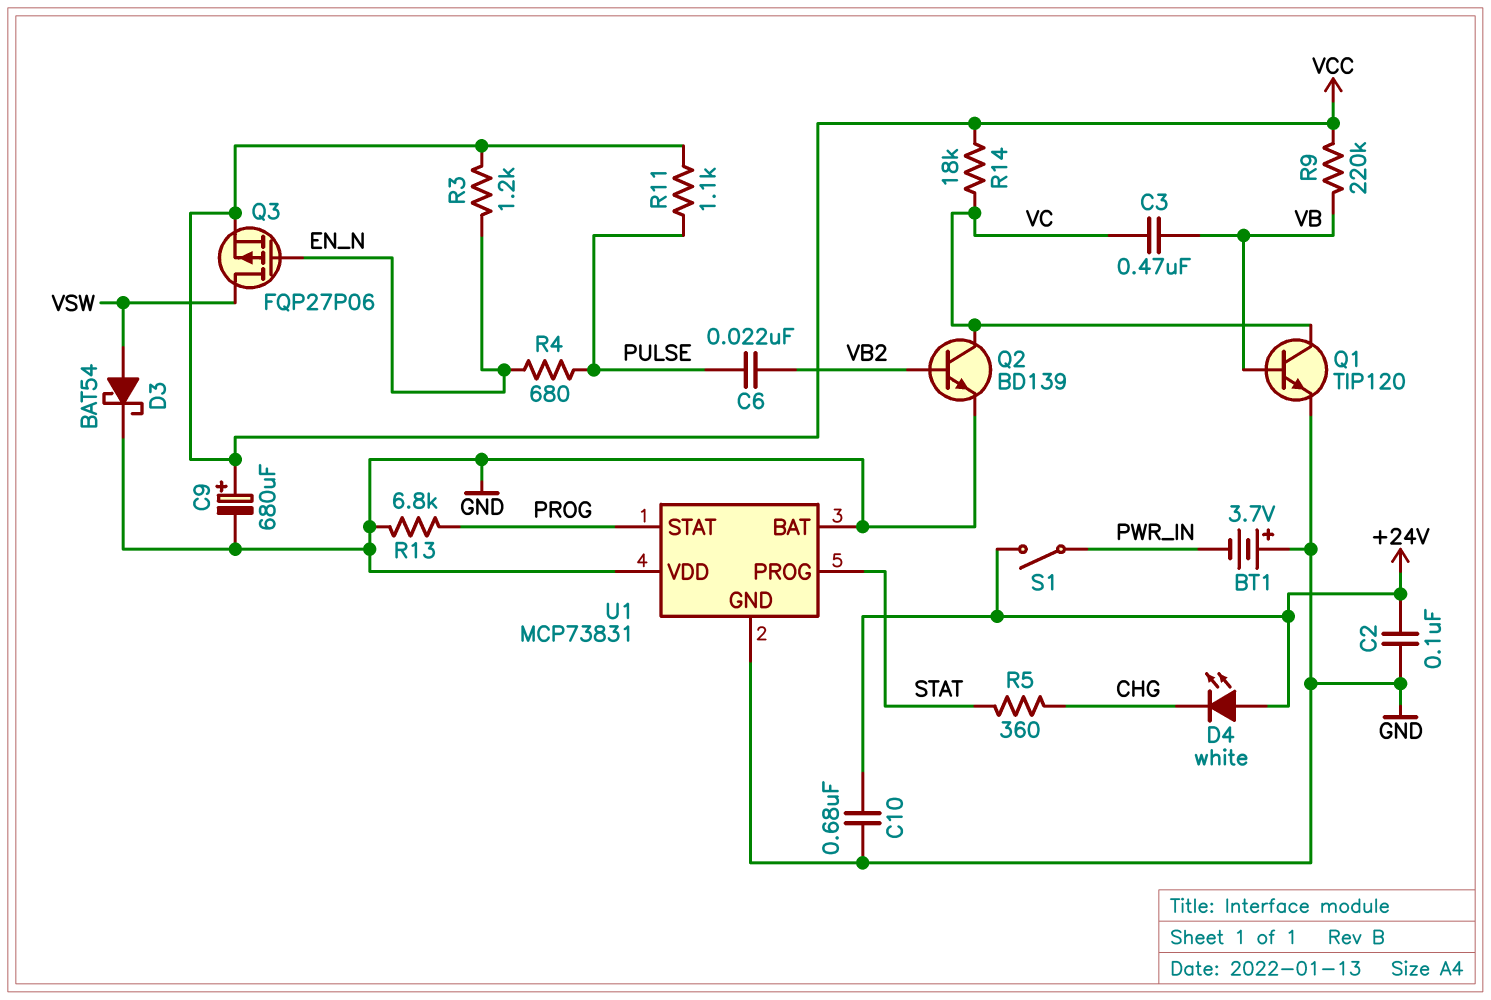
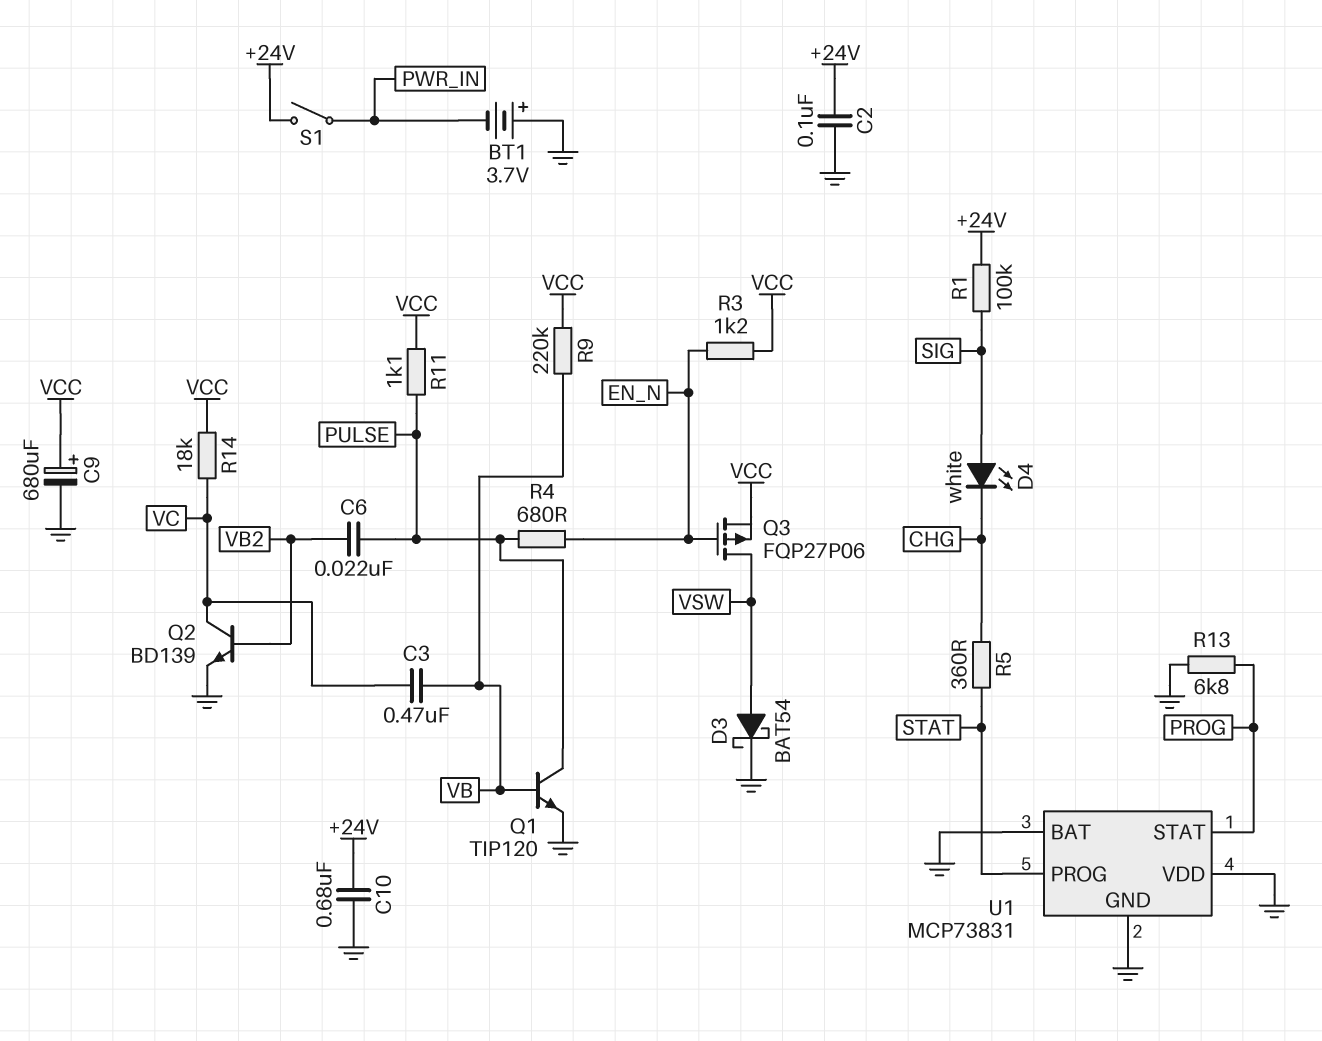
D4: LED white (A +24V, K CHG) -> LED white (A SIG, K CHG)
Q1: NPN TIP120 (B VB, C VC, E GND) -> NPN TIP120 (B VB, C PULSE, E GND)
R1: none -> 100k (+24V, SIG)

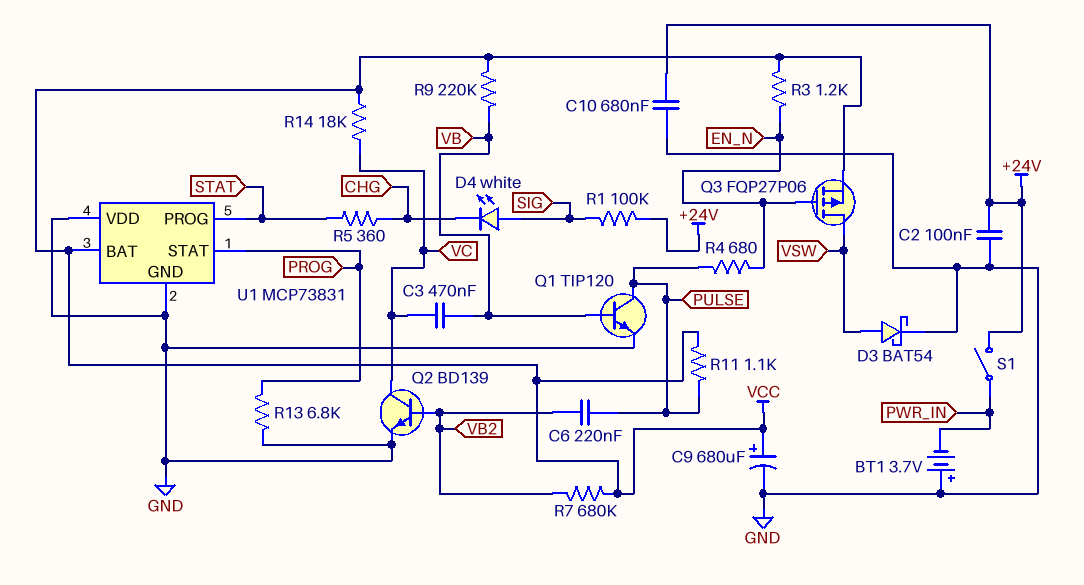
C6: 22nF (PULSE, VB2) -> 220nF (PULSE, VB2)
R7: none -> 680k (VB2, VCC)
U1 pin BAT: GND -> VCC

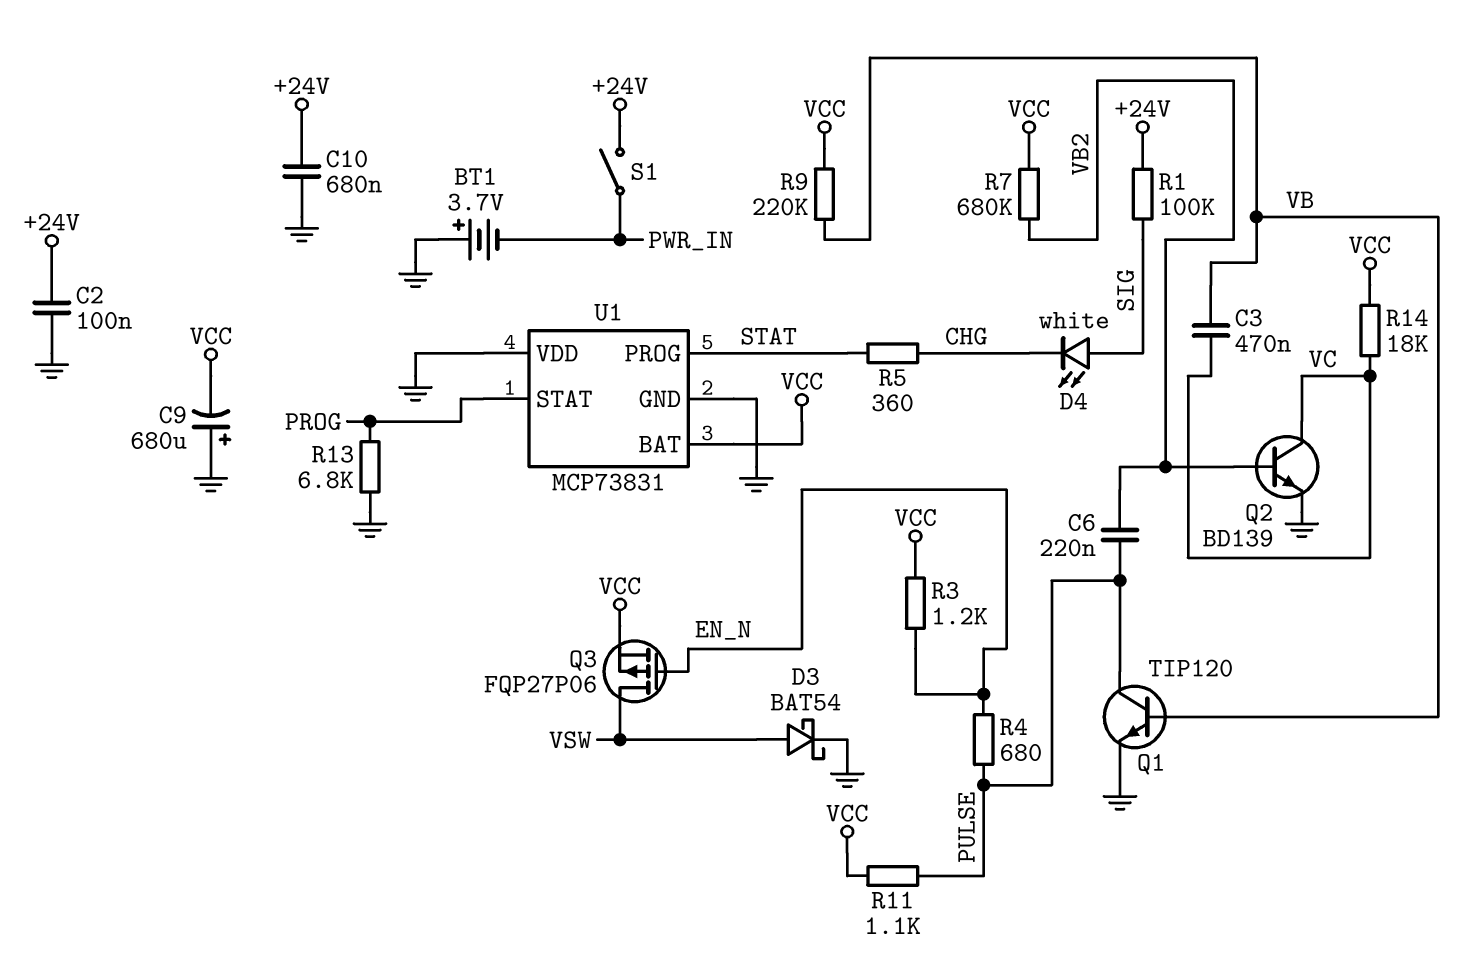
C9: 680uF (plus VCC, minus GND) -> 680uF (plus GND, minus VCC)

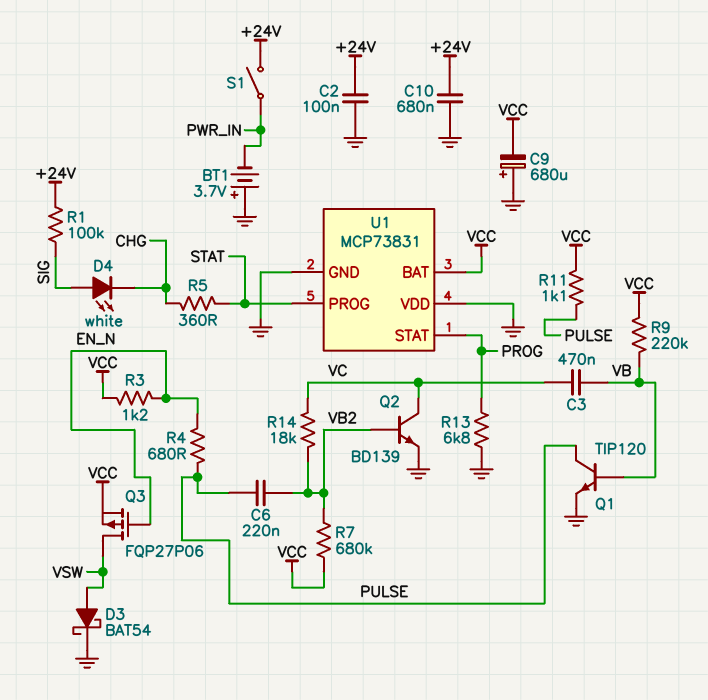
R14: 18k (VC, VCC) -> 18k (VB2, VC)

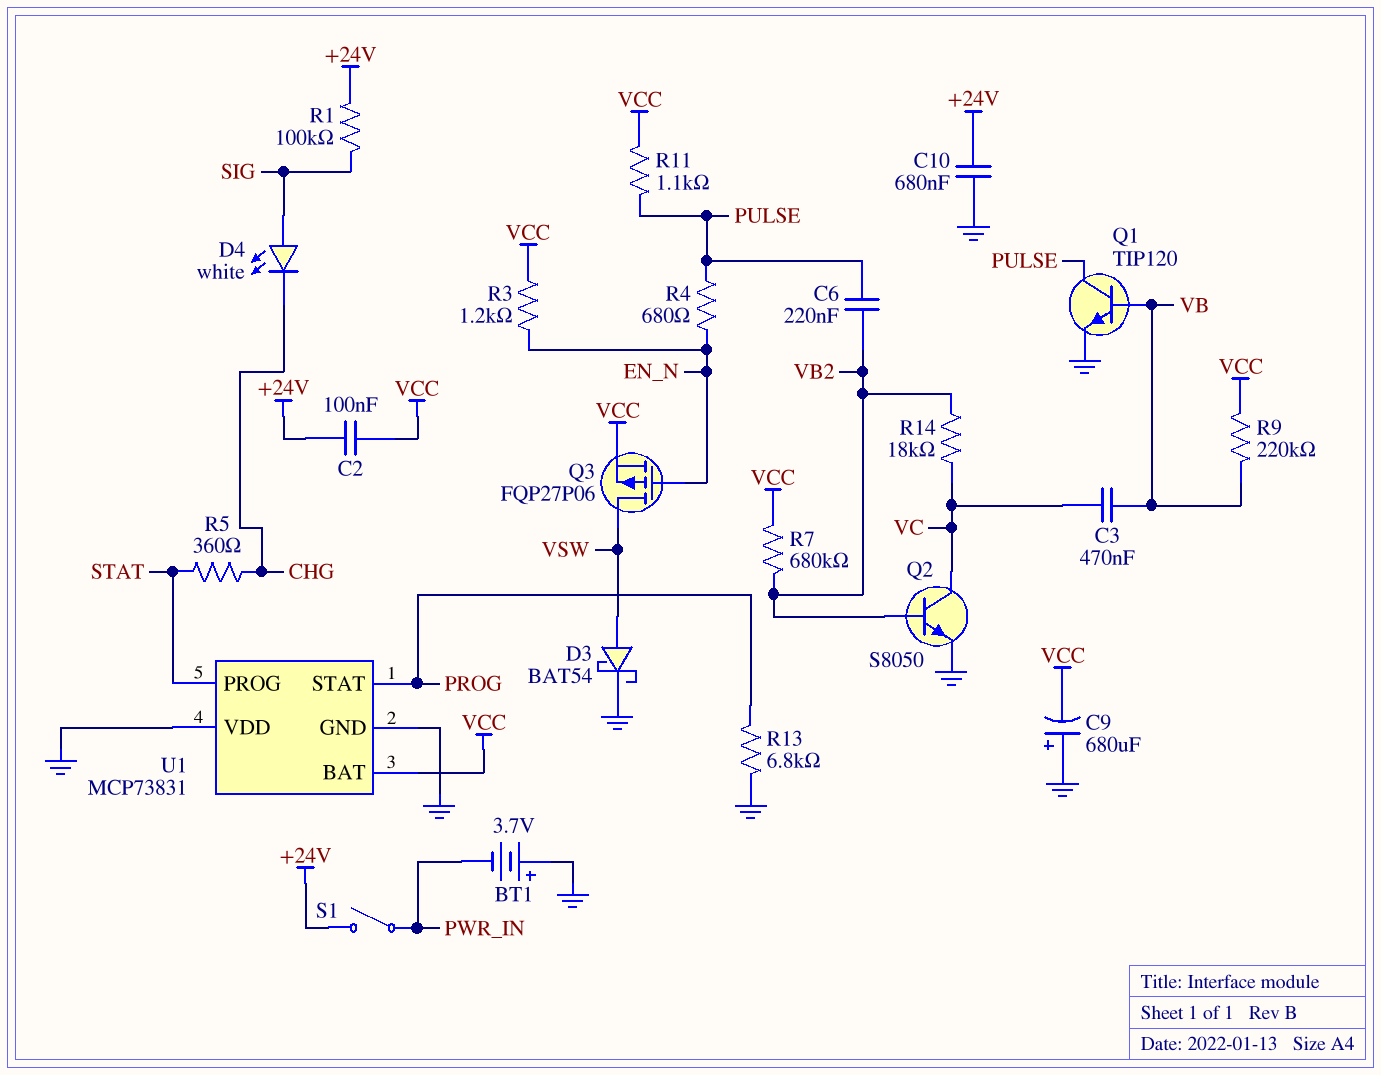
C2: 100nF (+24V, GND) -> 100nF (+24V, VCC)
Q2: NPN BD139 (B VB2, C VC, E GND) -> NPN S8050 (B VB2, C VC, E GND)

